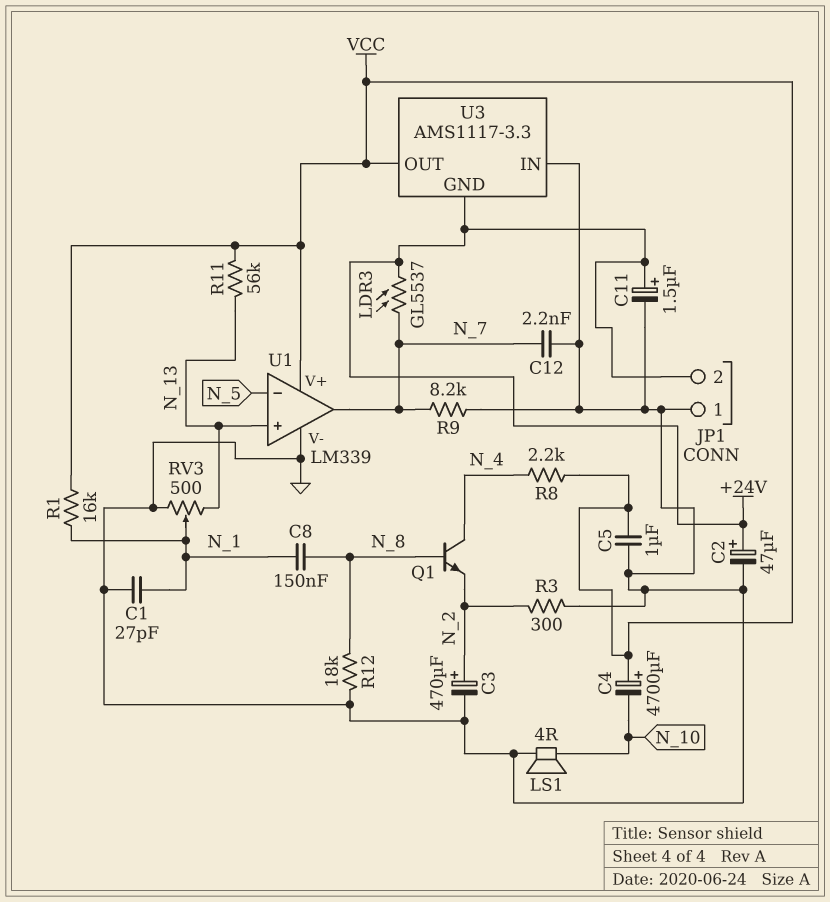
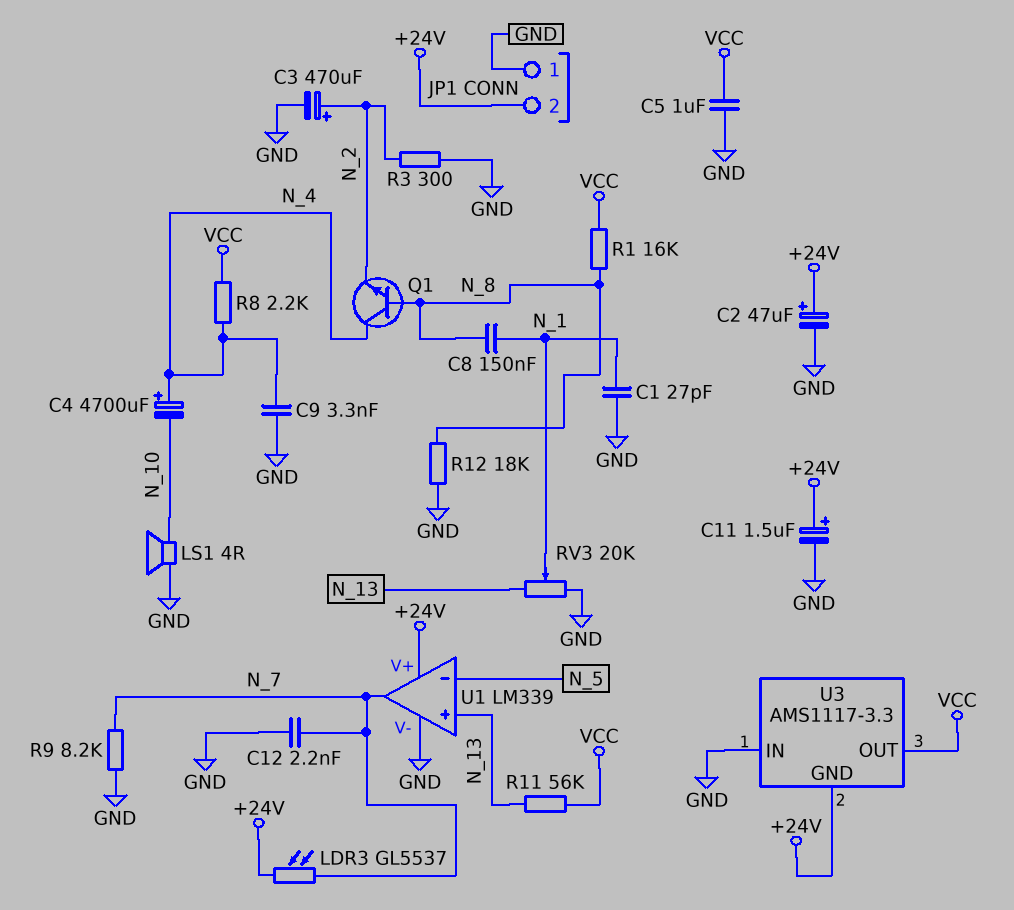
C4: 4700uF (plus VCC, minus N_10) -> 4700uF (plus N_4, minus N_10)
C9: none -> 3.3nF (GND, N_4)
R1: 16k (N_1, VCC) -> 16k (N_8, VCC)
RV3: 500 (GND, N_13, wiper N_1) -> 20k (GND, N_13, wiper N_1)
U1 pin V+: VCC -> +24V

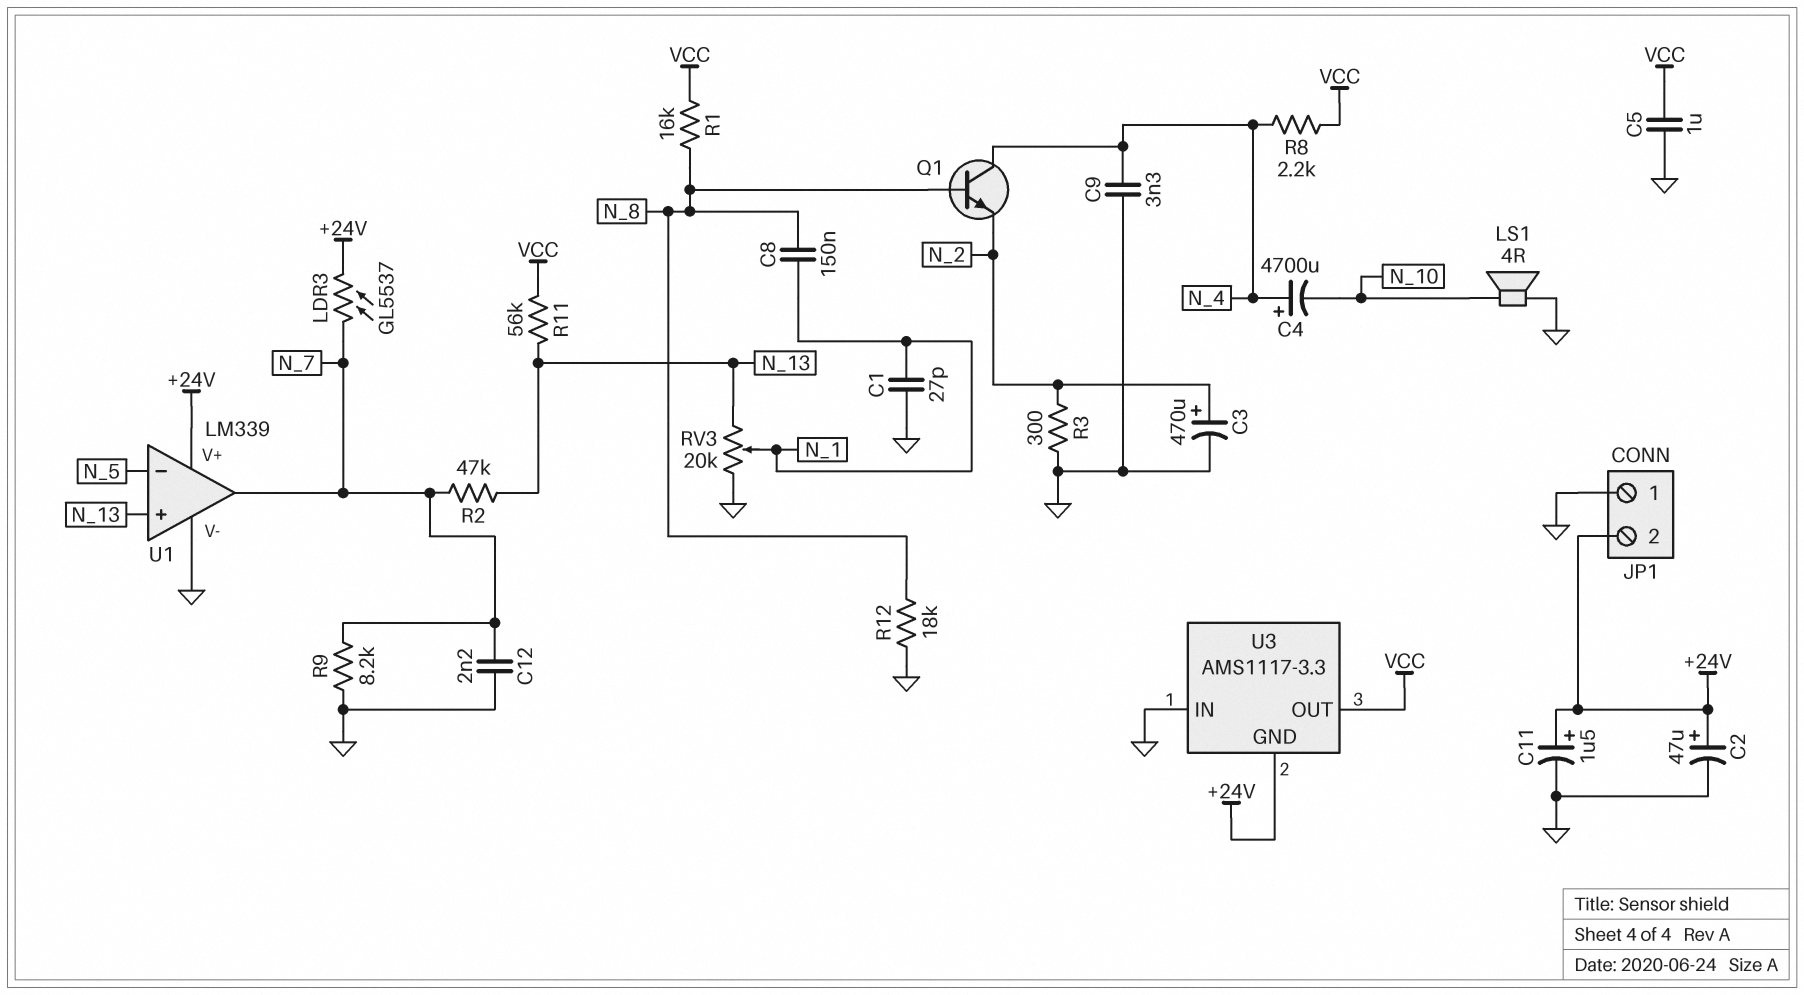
R2: none -> 47k (N_7, N_13)

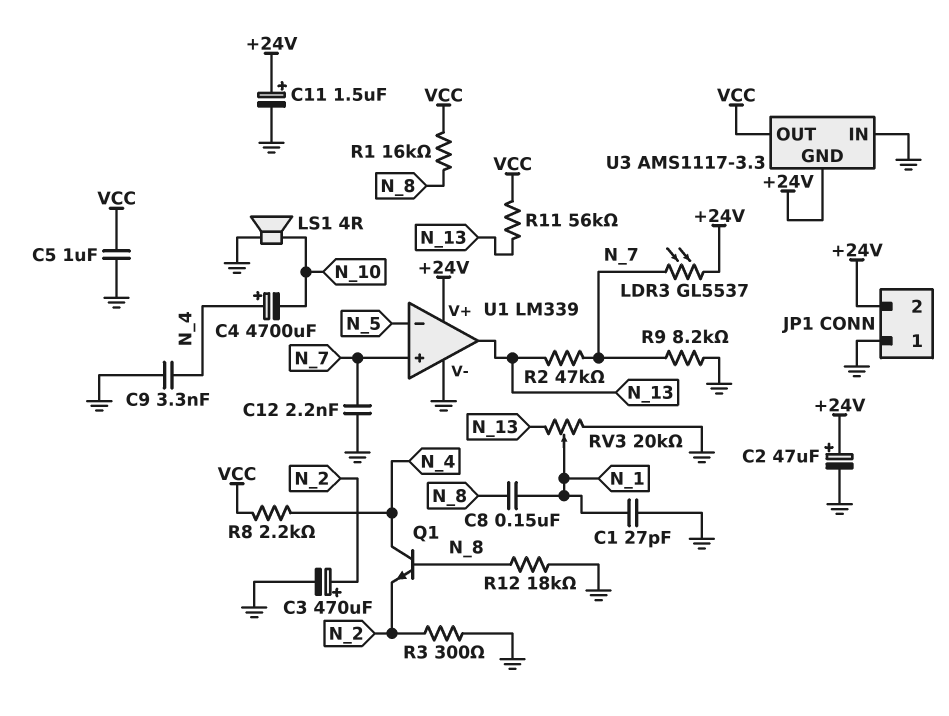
U1 pin in+: N_13 -> N_7
U1 pin out: N_7 -> N_13

